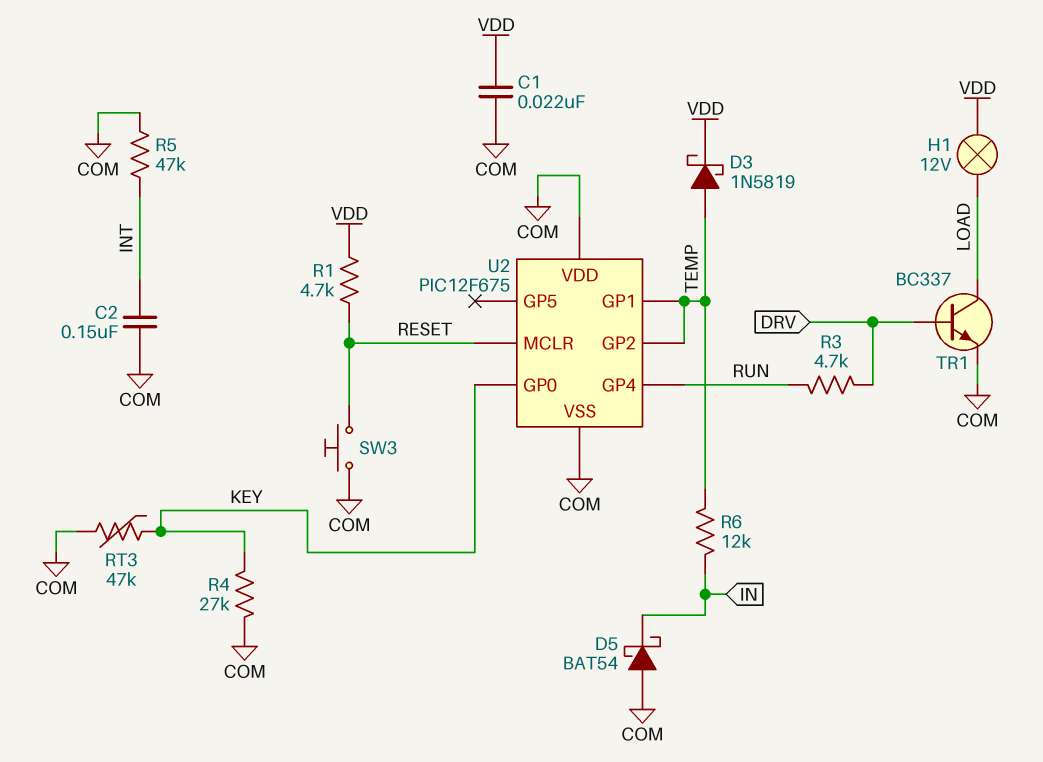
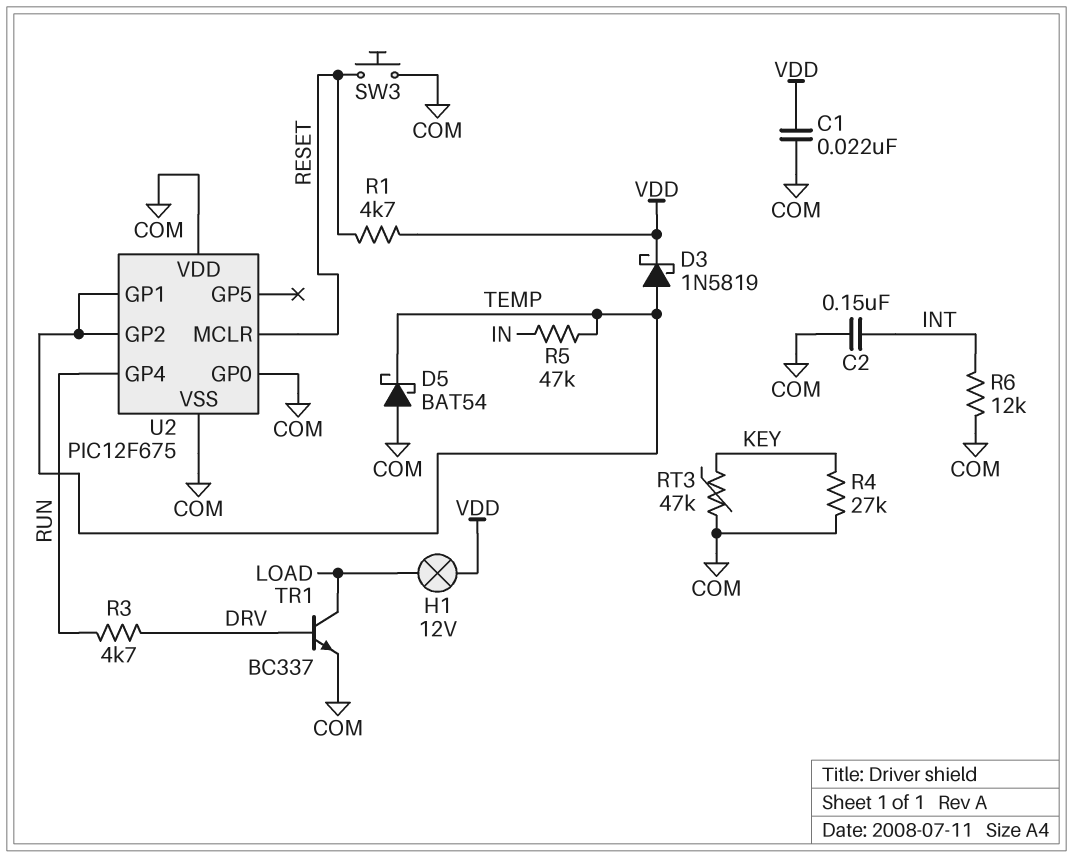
D5: schottky BAT54 (A COM, K IN) -> schottky BAT54 (A COM, K TEMP)
R5: 47k (COM, INT) -> 47k (IN, TEMP)
R6: 12k (IN, TEMP) -> 12k (COM, INT)
U2 pin GP0: KEY -> COM

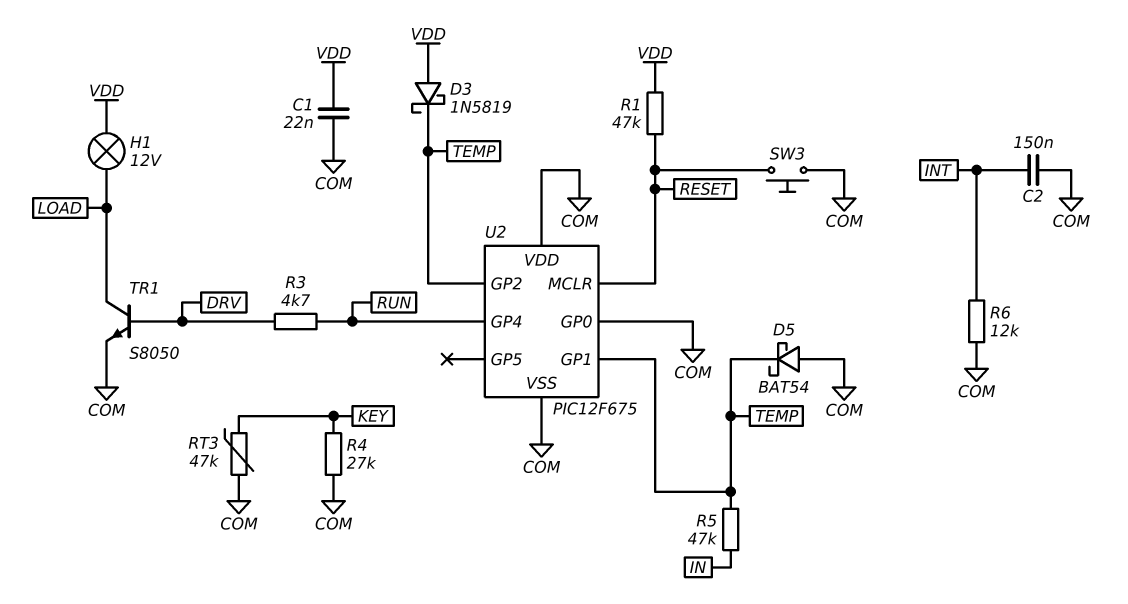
D3: schottky 1N5819 (A TEMP, K VDD) -> schottky 1N5819 (A VDD, K TEMP)
R1: 4.7k (RESET, VDD) -> 47k (RESET, VDD)
TR1: NPN BC337 (B DRV, C LOAD, E COM) -> NPN S8050 (B DRV, C LOAD, E COM)

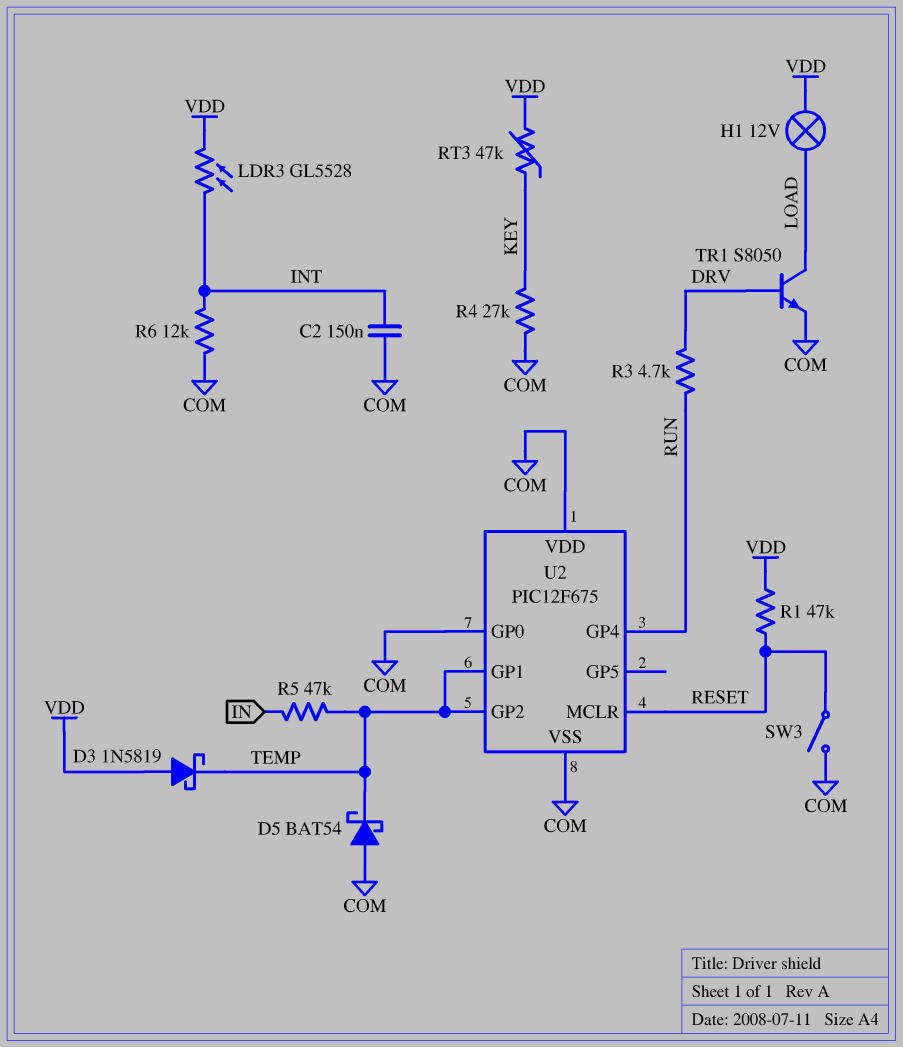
C1: 22nF (COM, VDD) -> none
LDR3: none -> GL5528 (INT, VDD)
RT3: 47k (COM, KEY) -> 47k (KEY, VDD)
SW3: button (COM, RESET) -> switch (COM, RESET)

